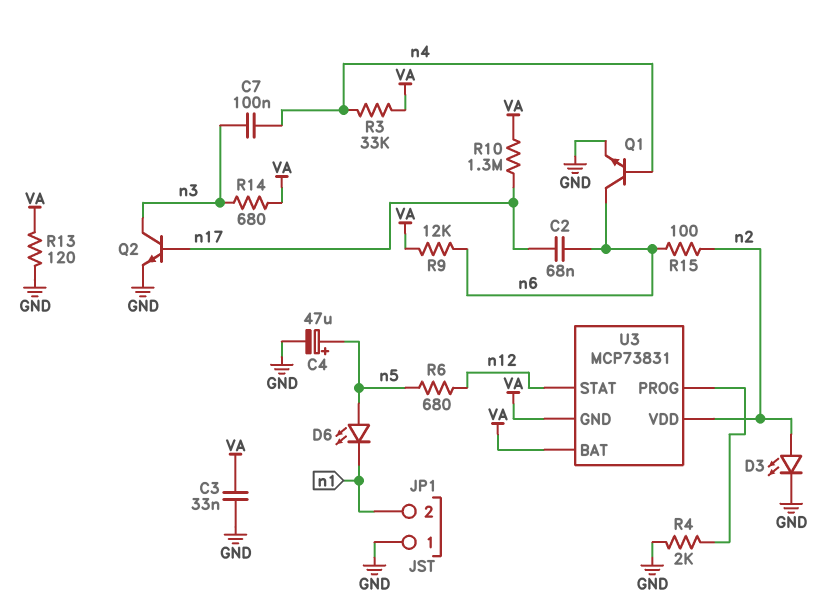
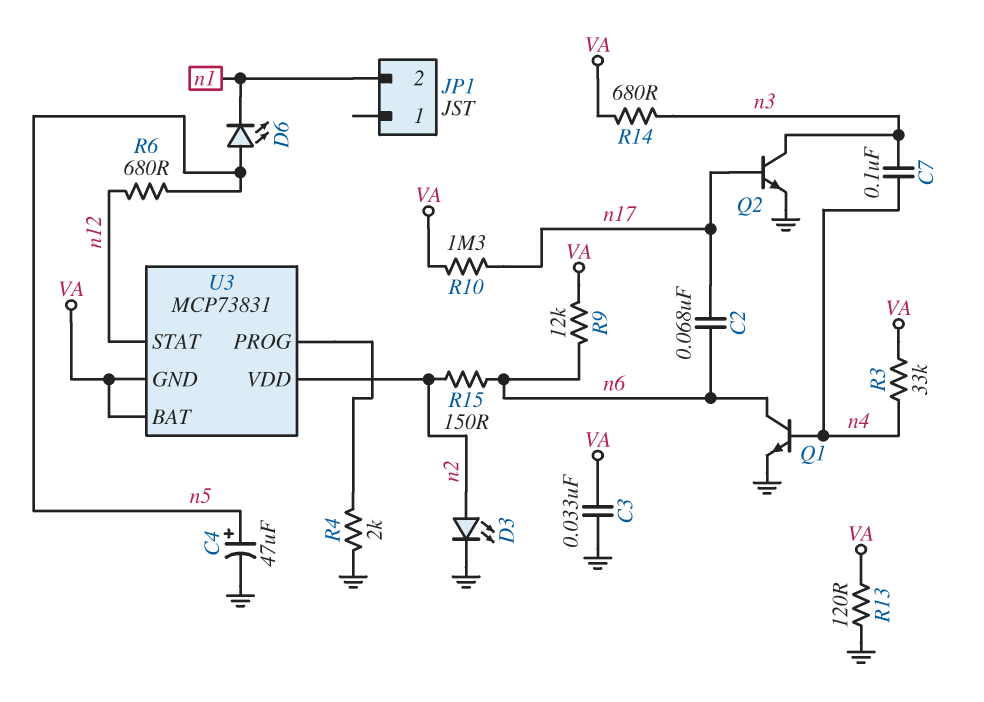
JP1 pin 1: GND -> none
R15: 100 (n2, n6) -> 150 (n2, n6)

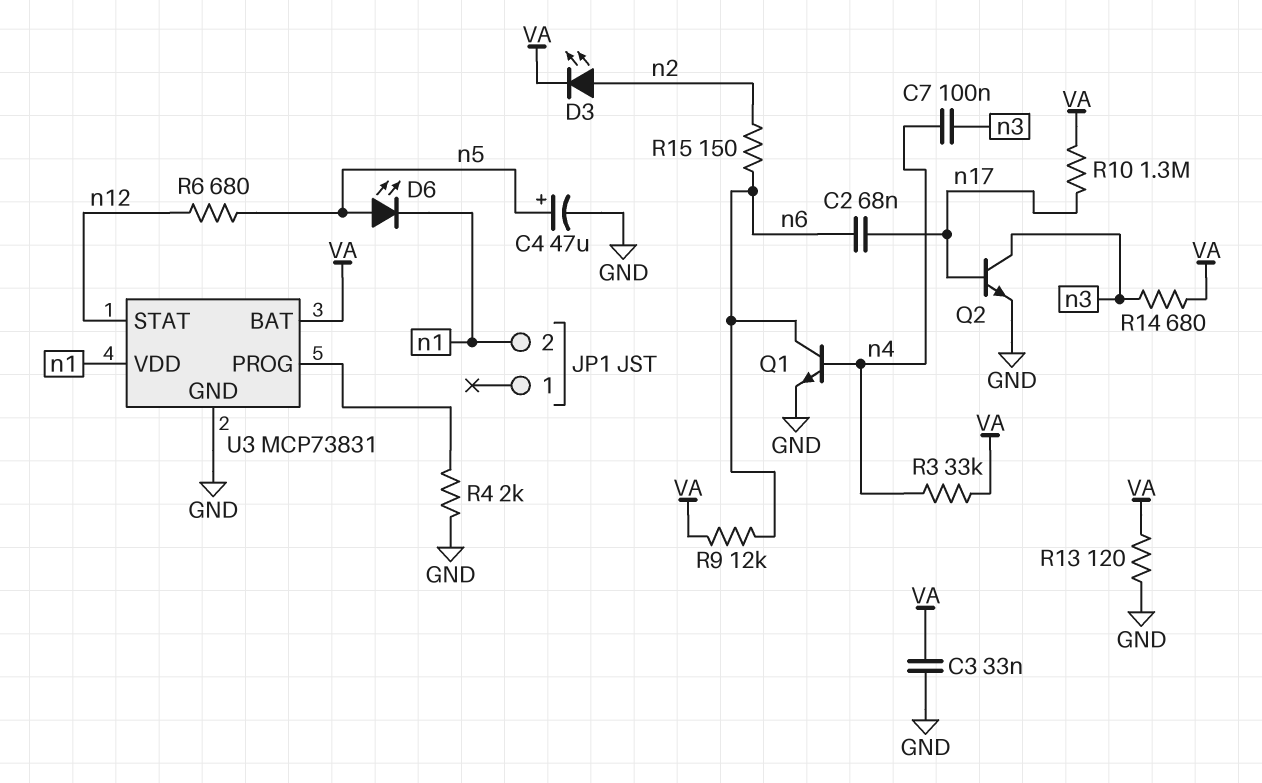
D3: LED (A n2, K GND) -> LED (A n2, K VA)
U3 pin GND: VA -> GND
U3 pin VDD: n2 -> n1

